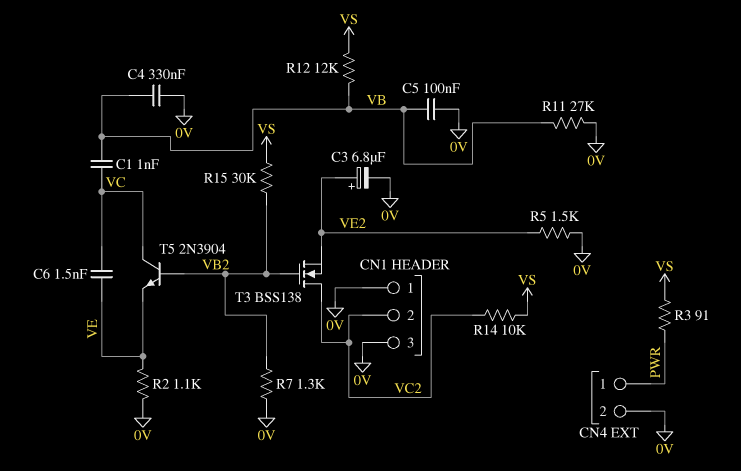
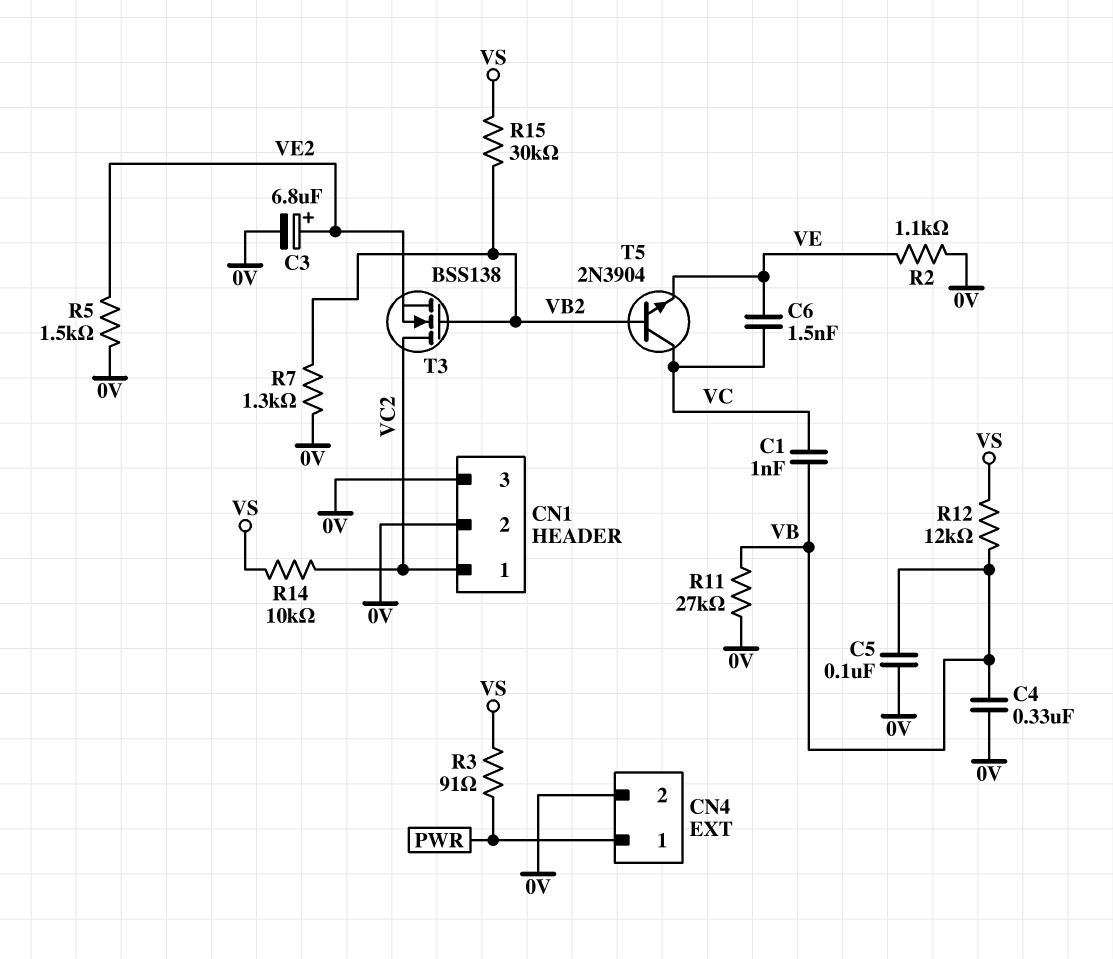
CN1 pin 1: 0V -> VC2
CN1 pin 2: VC2 -> 0V

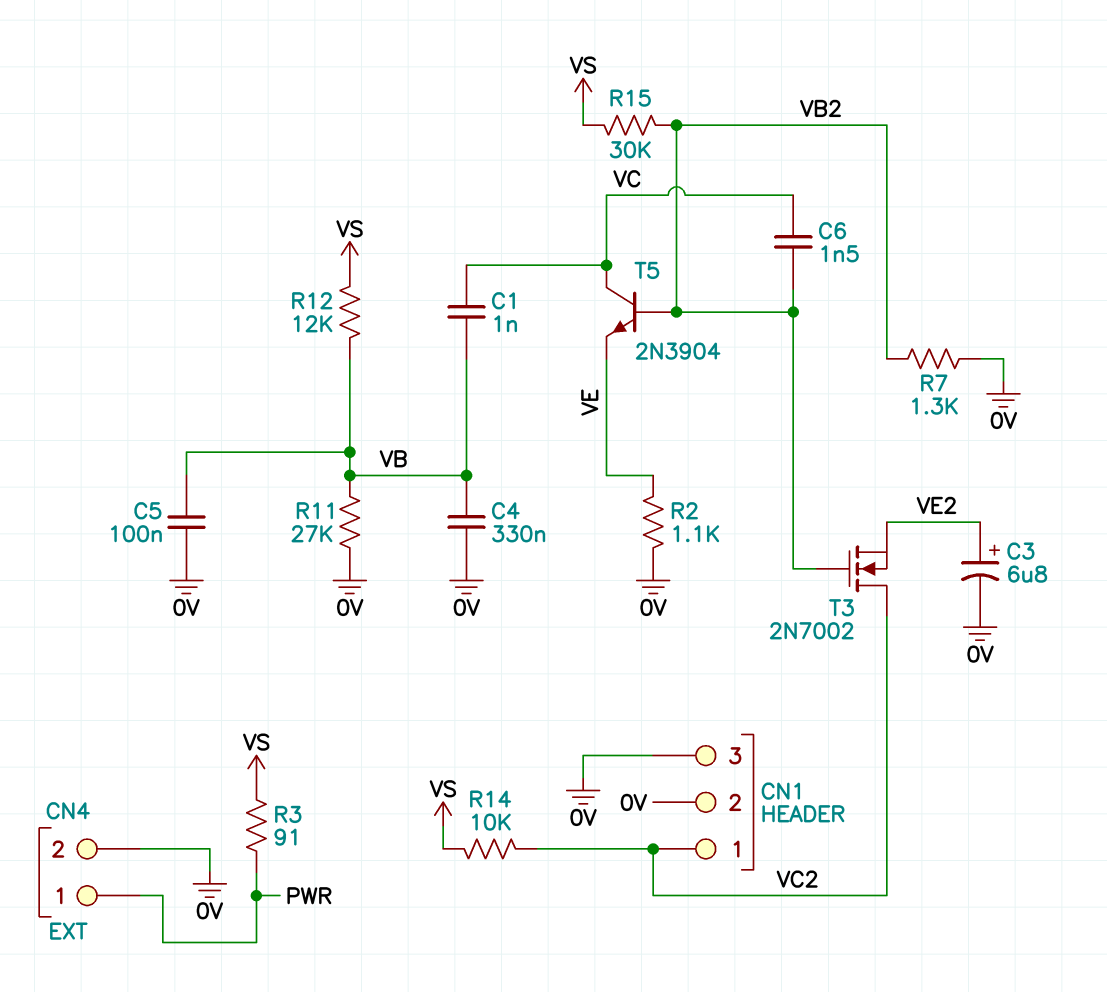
C6: 1.5nF (VC, VE) -> 1.5nF (VB2, VC)
R5: 1.5k (0V, VE2) -> none
T3: NMOS BSS138 (G VB2, D VC2, S VE2) -> NMOS 2N7002 (G VB2, D VC2, S VE2)

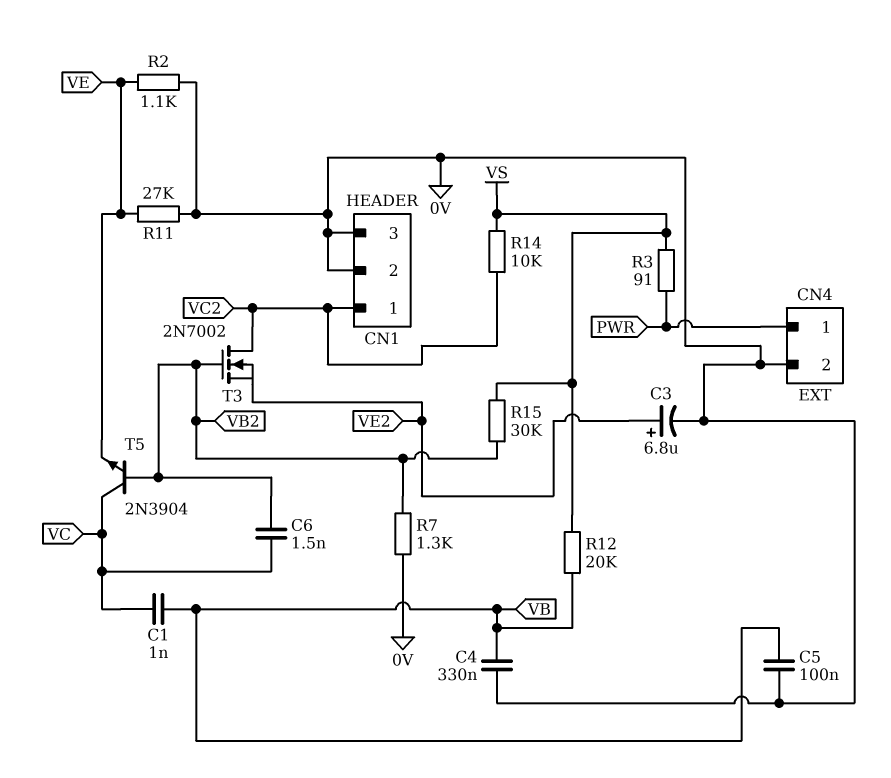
R11: 27k (0V, VB) -> 27k (0V, VE)
R12: 12k (VB, VS) -> 20k (VB, VS)

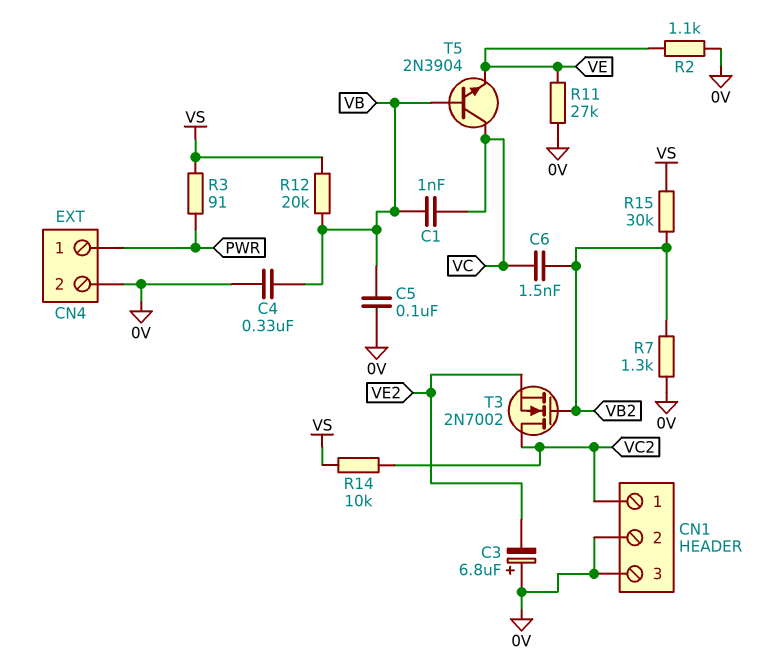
C3: 6.8uF (plus VE2, minus 0V) -> 6.8uF (plus 0V, minus VE2)
T5: NPN 2N3904 (B VB2, C VC, E VE) -> NPN 2N3904 (B VB, C VC, E VE)

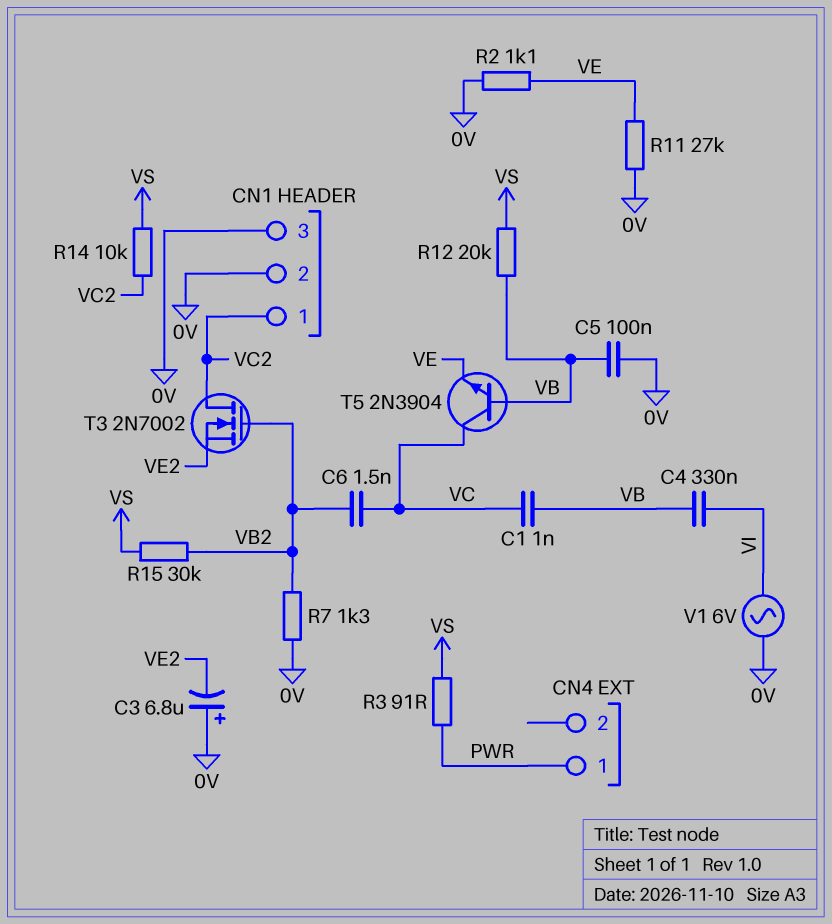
C4: 330nF (0V, VB) -> 330nF (VB, VI)
CN4 pin 2: 0V -> none
V1: none -> AC 6V (0V, VI)

